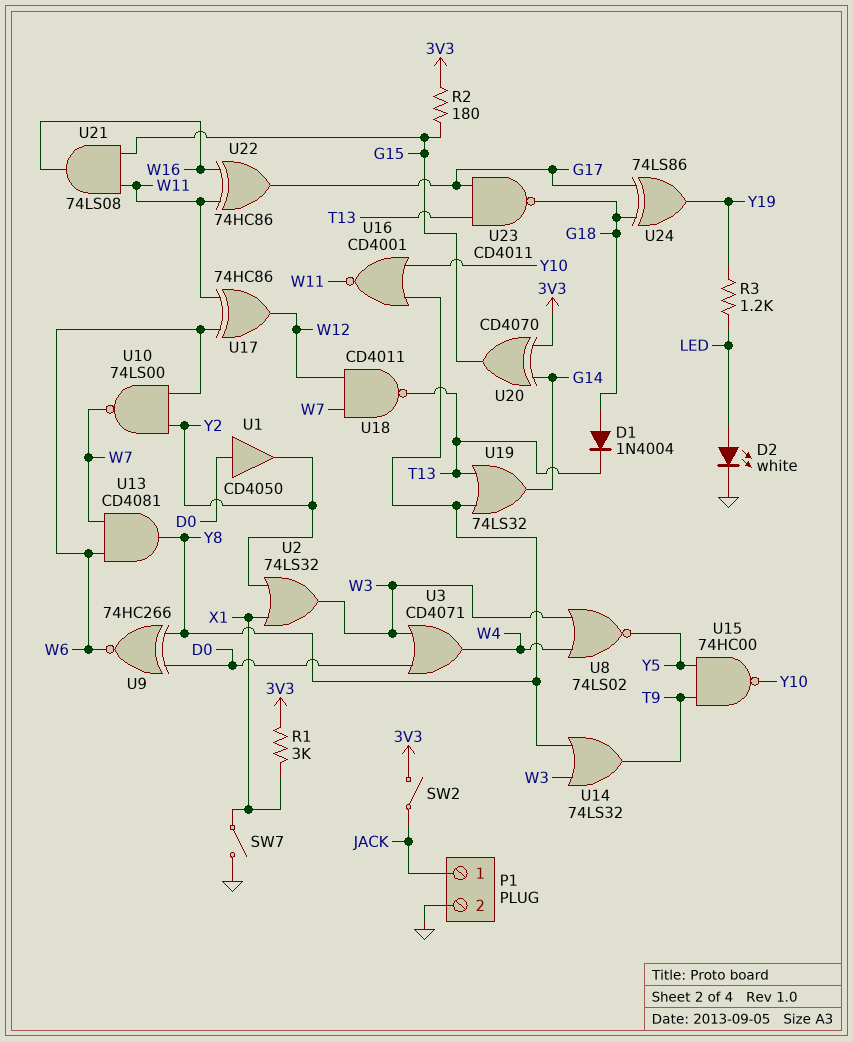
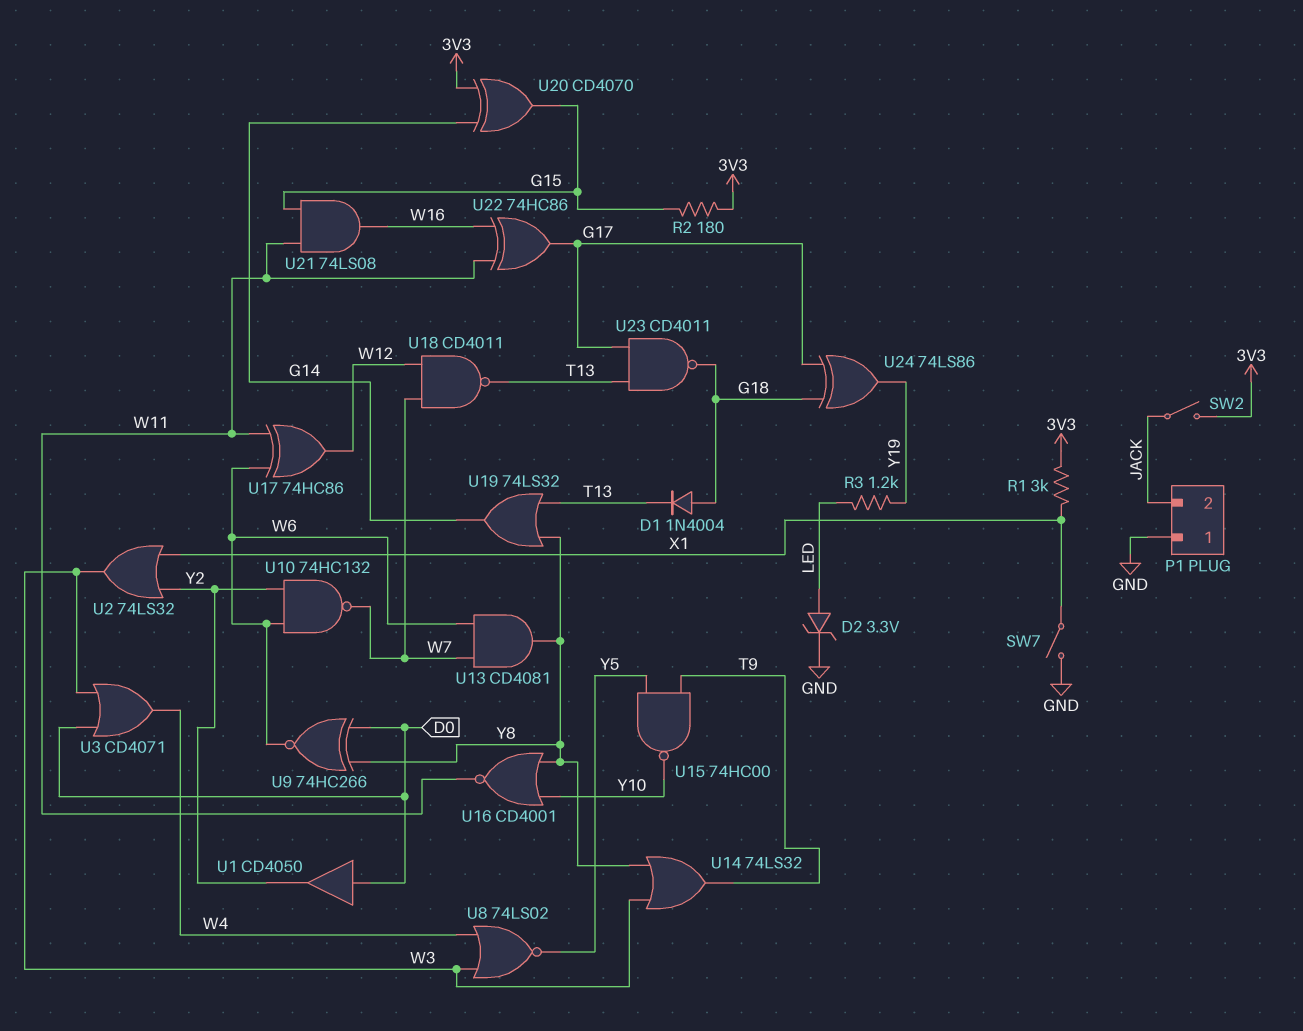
D2: LED white (A LED, K GND) -> zener 3.3V (A LED, K GND)
P1 pin 1: JACK -> GND
P1 pin 2: GND -> JACK
U10: NAND 74LS00 (in W6, in Y2, out W7) -> NAND 74HC132 (in W6, in Y2, out W7)

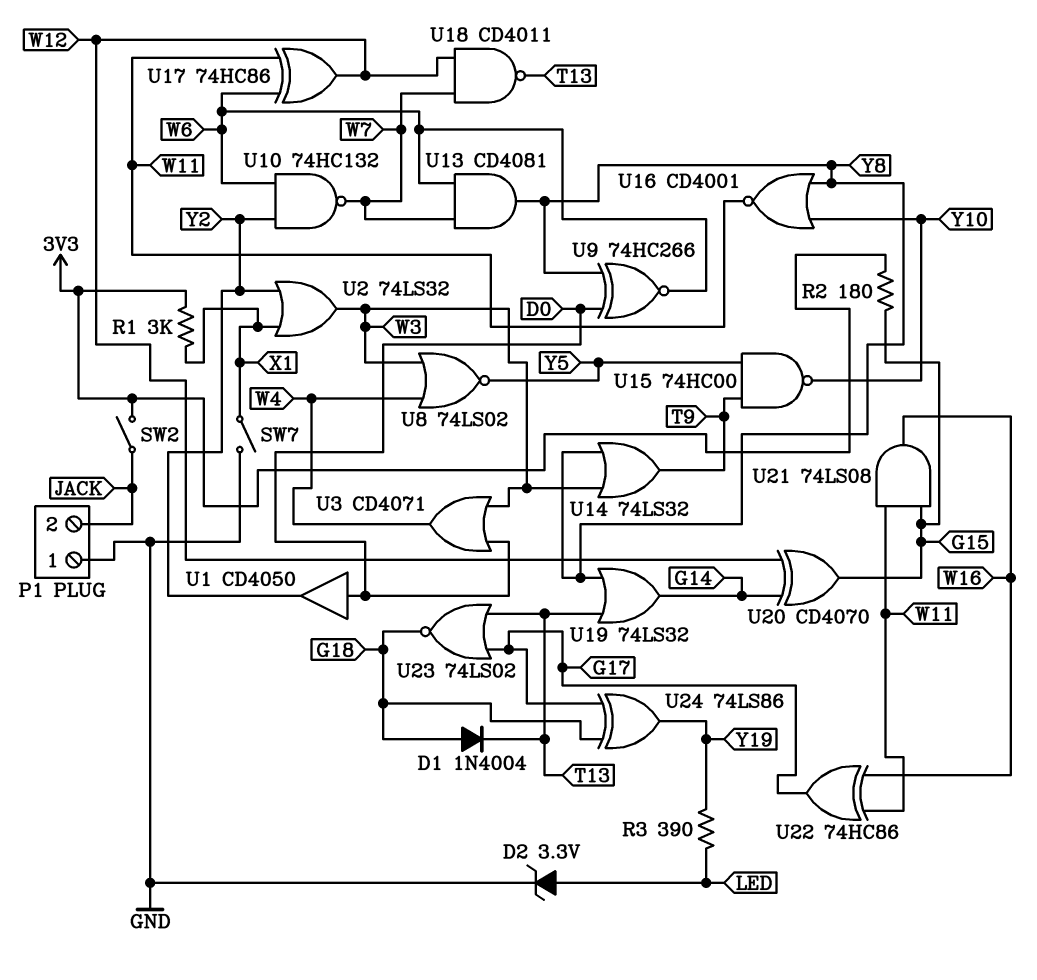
R3: 1.2k (LED, Y19) -> 390 (LED, Y19)
U20: XOR CD4070 (in 3V3, in G14, out G15) -> XOR CD4070 (in G14, in W12, out G15)
U23: NAND CD4011 (in G17, in T13, out G18) -> NOR 74LS02 (in G17, in T13, out G18)

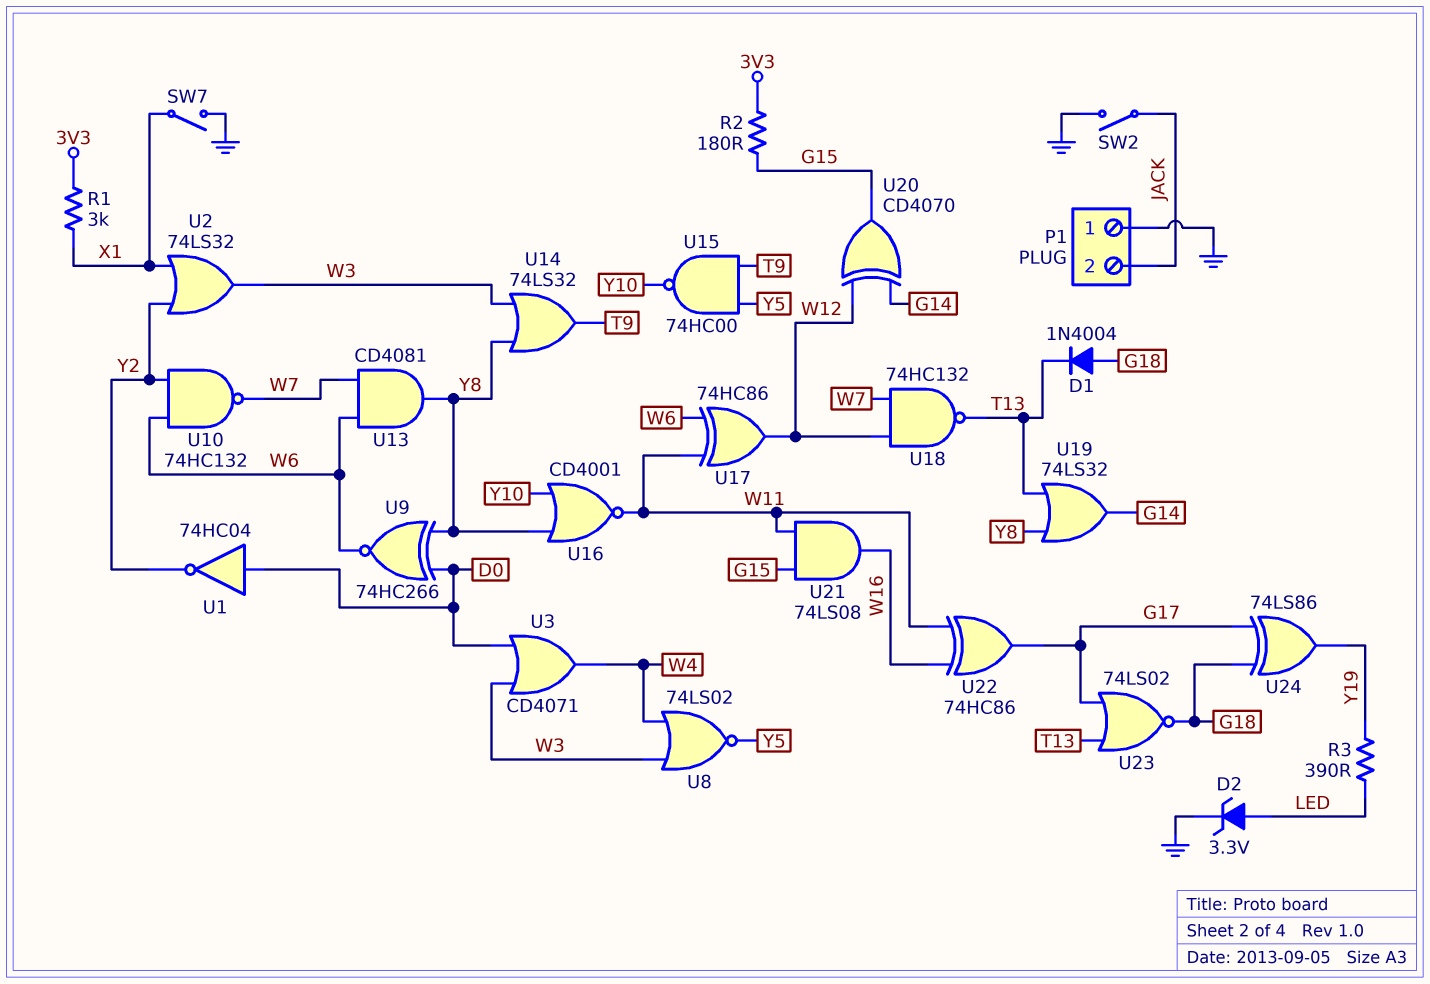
SW2: switch (3V3, JACK) -> switch (GND, JACK)
U1: buffer CD4050 (in D0, out Y2) -> NOT 74HC04 (in D0, out Y2)
U18: NAND CD4011 (in W7, in W12, out T13) -> NAND 74HC132 (in W7, in W12, out T13)

